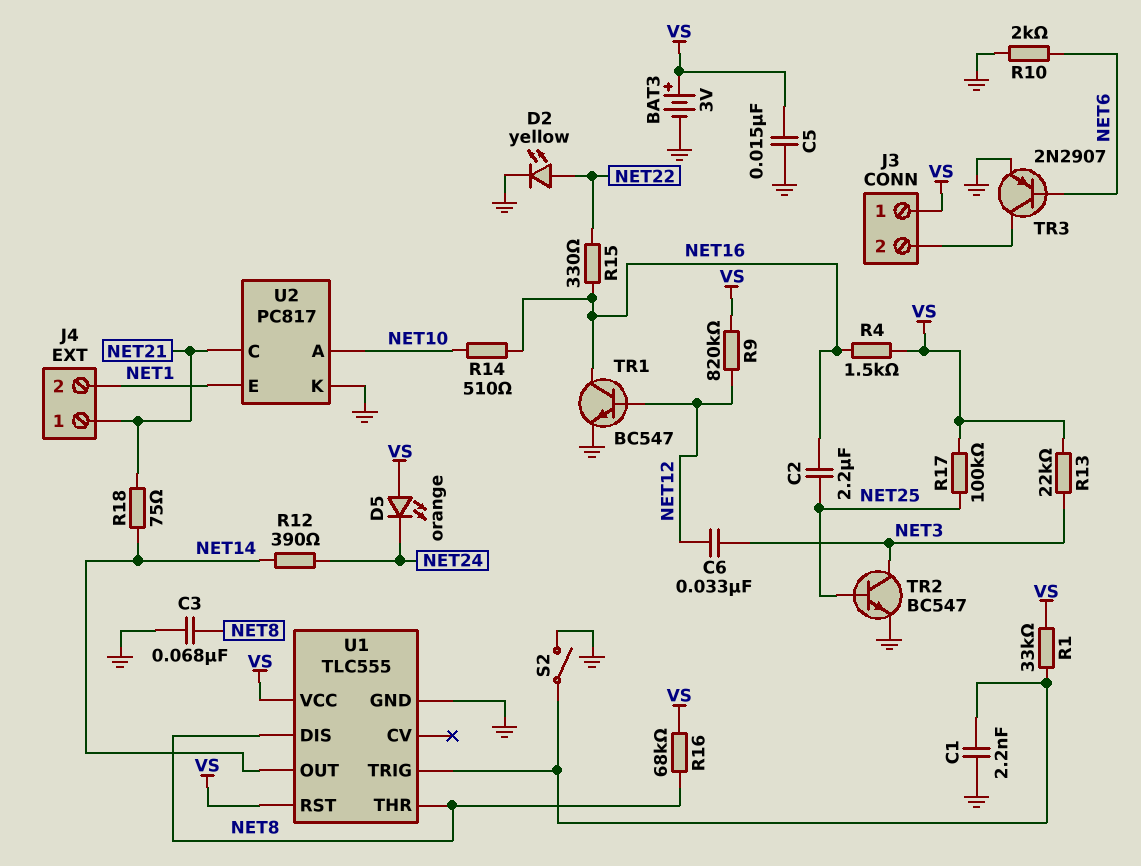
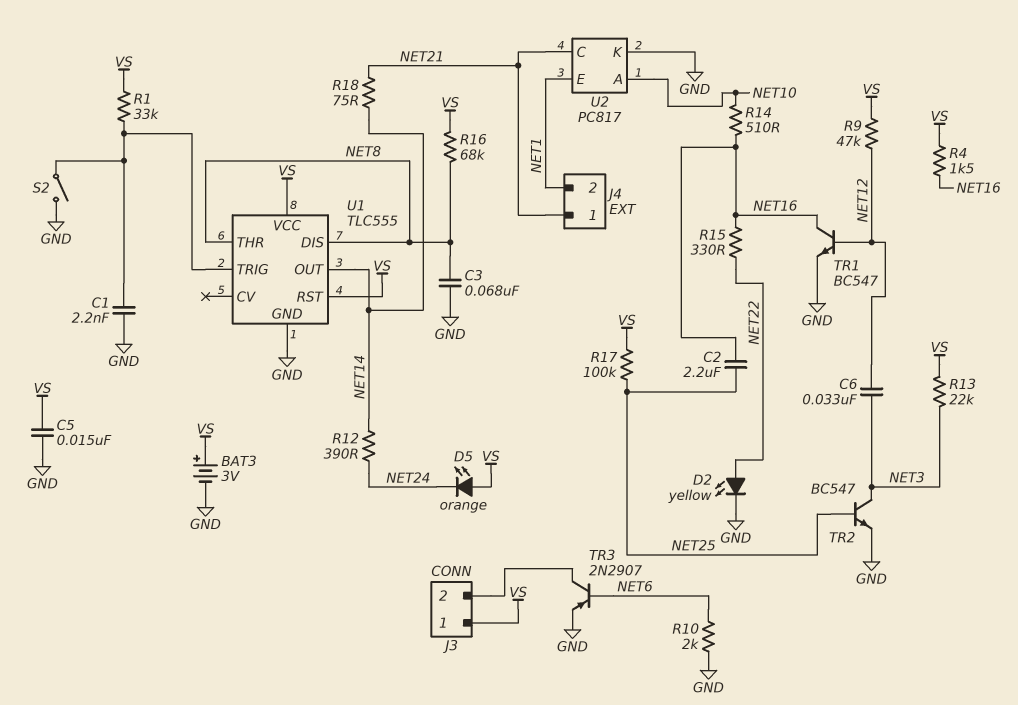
R9: 820k (NET12, VS) -> 47k (NET12, VS)

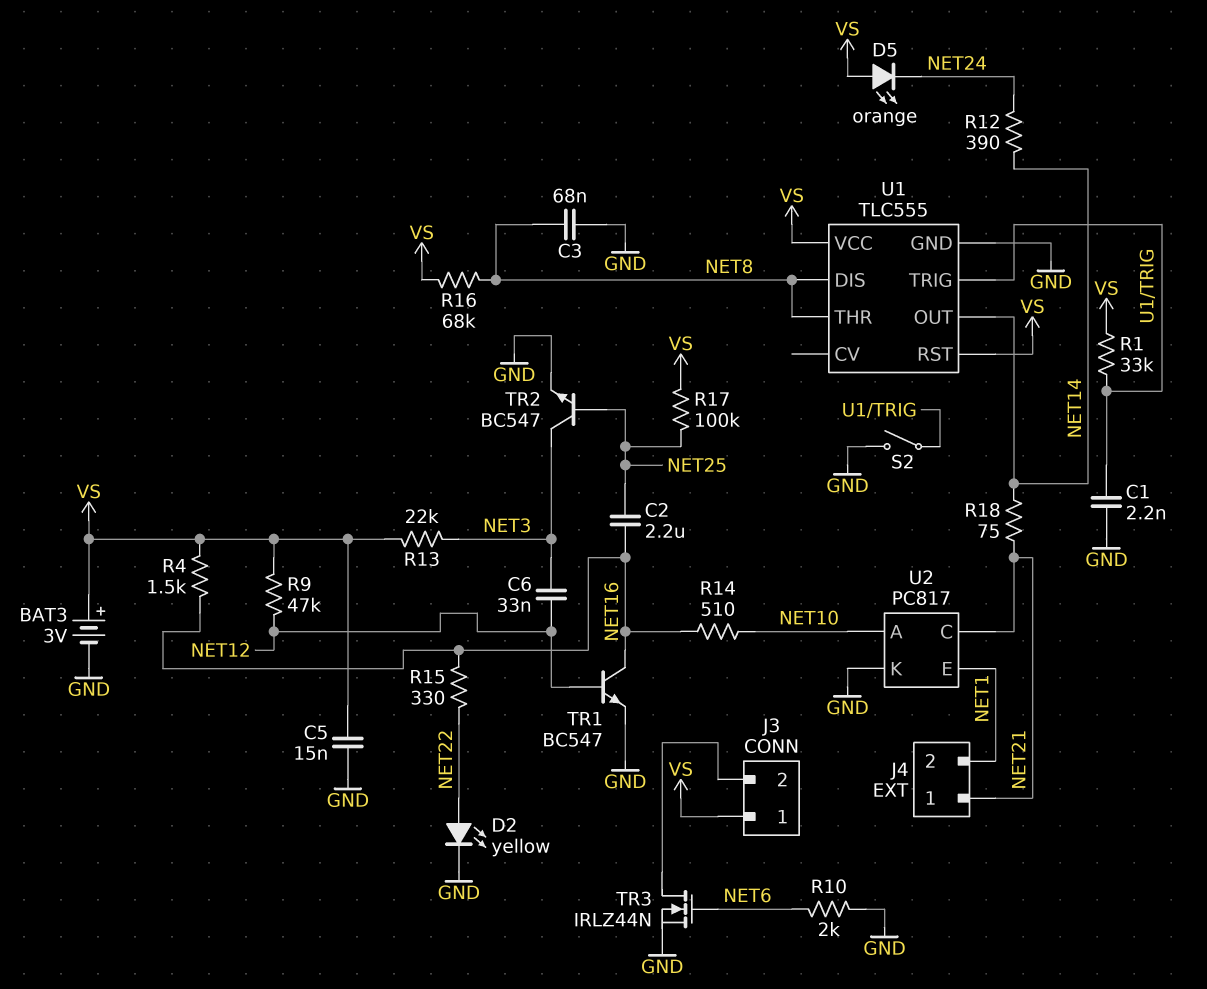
TR3: PNP 2N2907 (B NET6, C J3/2, E GND) -> NMOS IRLZ44N (G NET6, D J3/2, S GND)

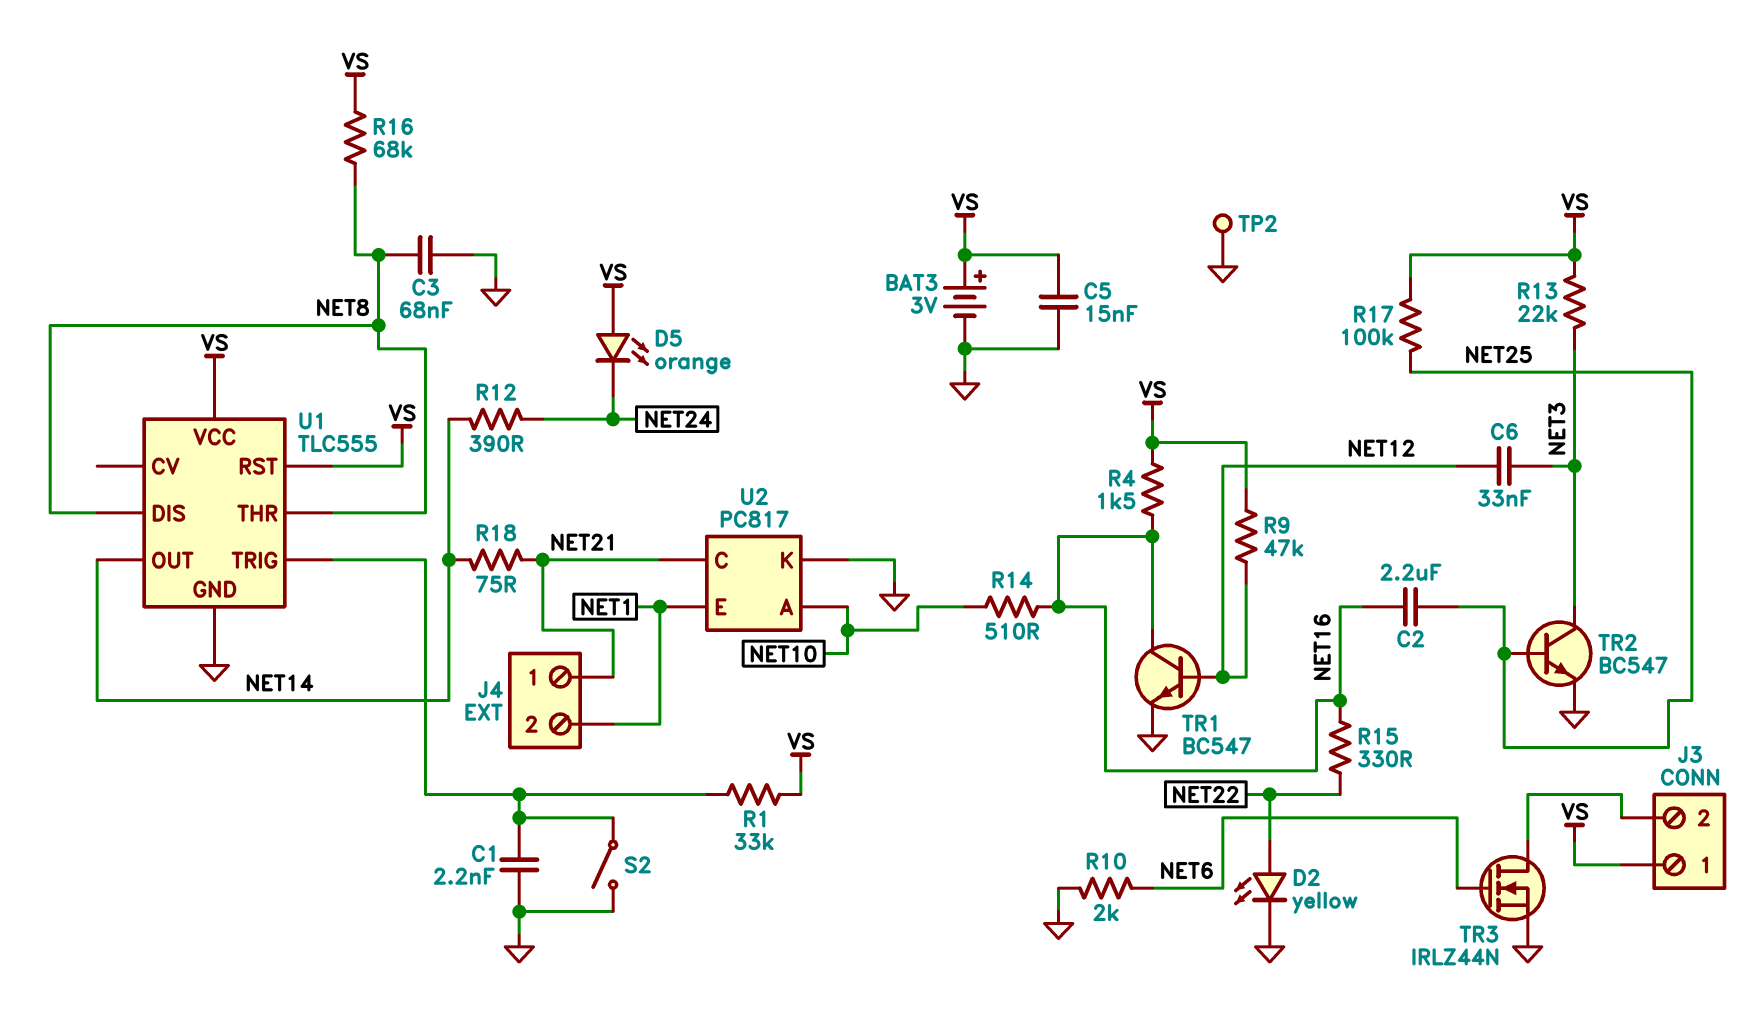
TP2: none -> test point (GND)

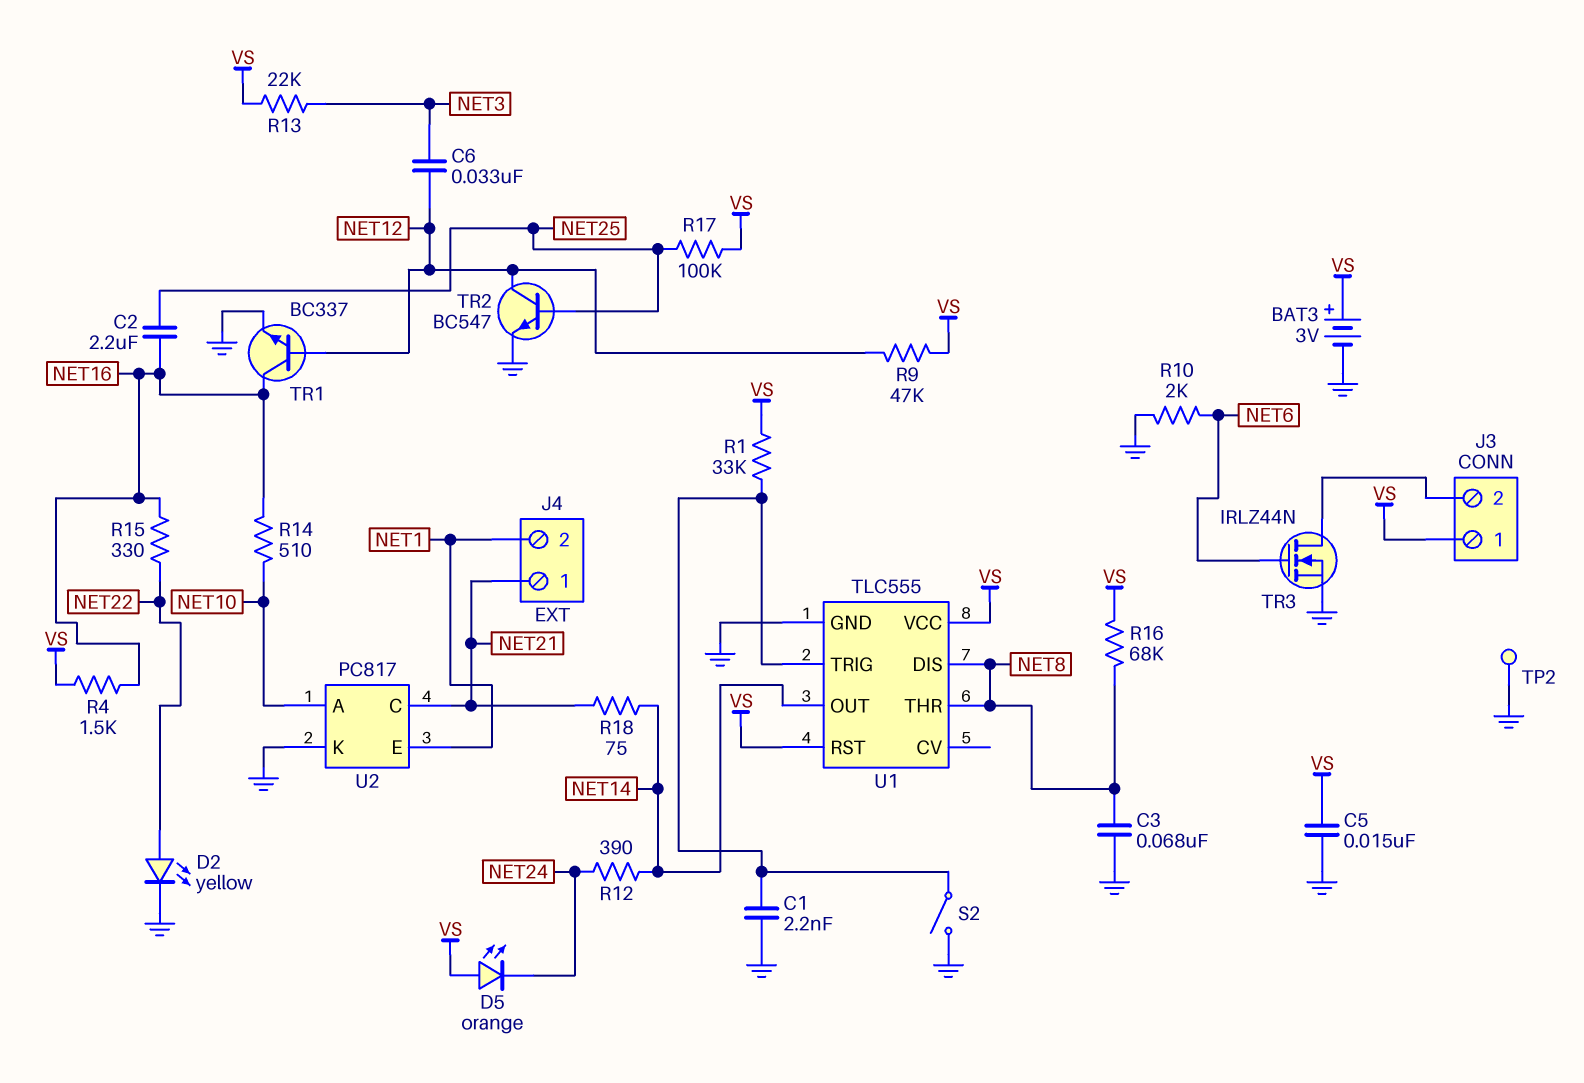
TR1: NPN BC547 (B NET12, C NET16, E GND) -> NPN BC337 (B NET12, C NET16, E GND)
TR2: NPN BC547 (B NET25, C NET3, E GND) -> NPN BC547 (B NET25, C NET12, E GND)

